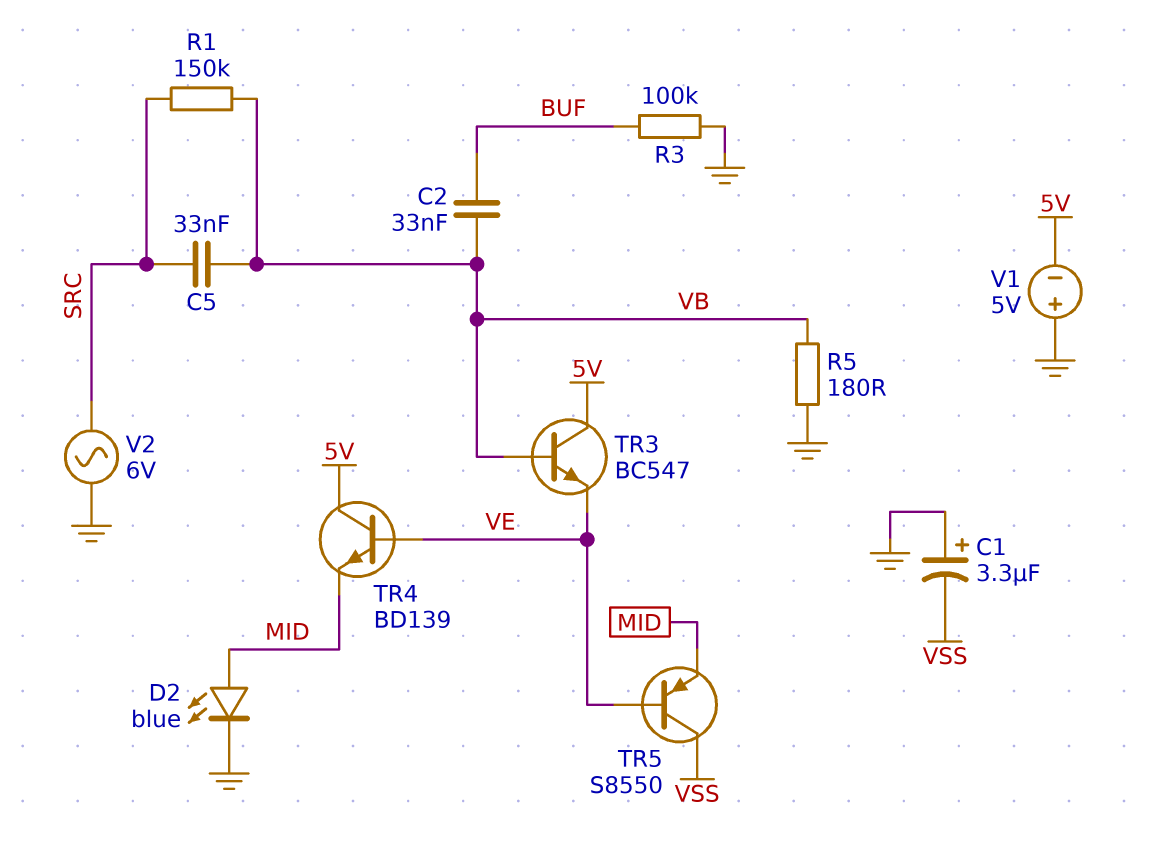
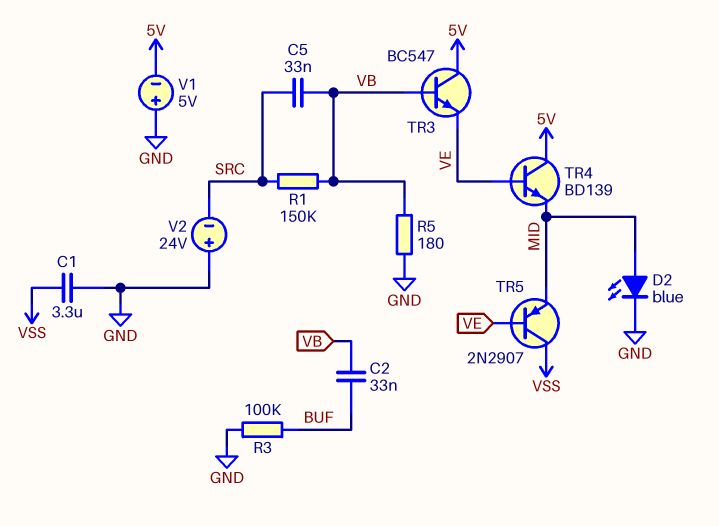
C1: 3.3uF (plus GND, minus VSS) -> 3.3uF (GND, VSS)
TR5: PNP S8550 (B VE, C VSS, E MID) -> PNP 2N2907 (B VE, C VSS, E MID)
V2: AC 6V (GND, SRC) -> 24V (plus GND, minus SRC)

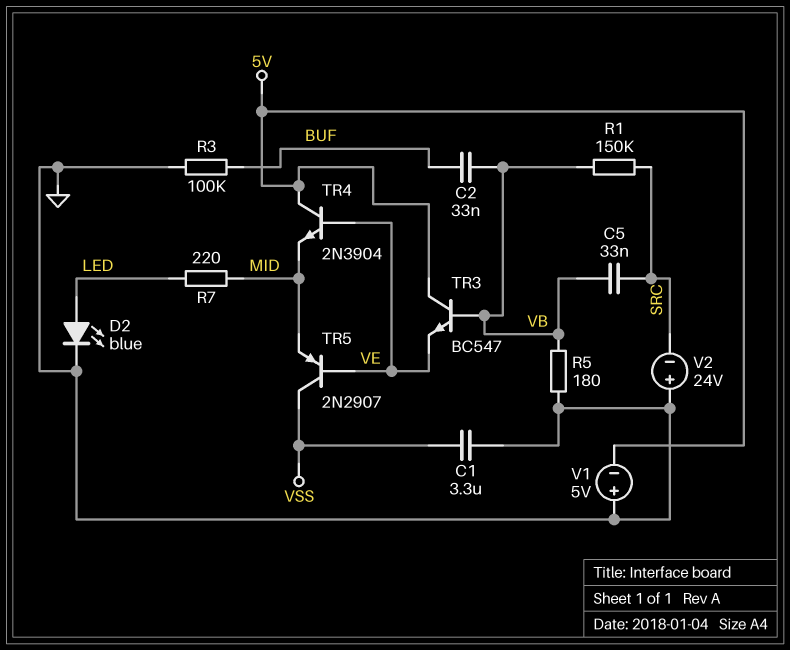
D2: LED blue (A MID, K GND) -> LED blue (A LED, K GND)
R7: none -> 220 (LED, MID)
TR4: NPN BD139 (B VE, C 5V, E MID) -> NPN 2N3904 (B VE, C 5V, E MID)

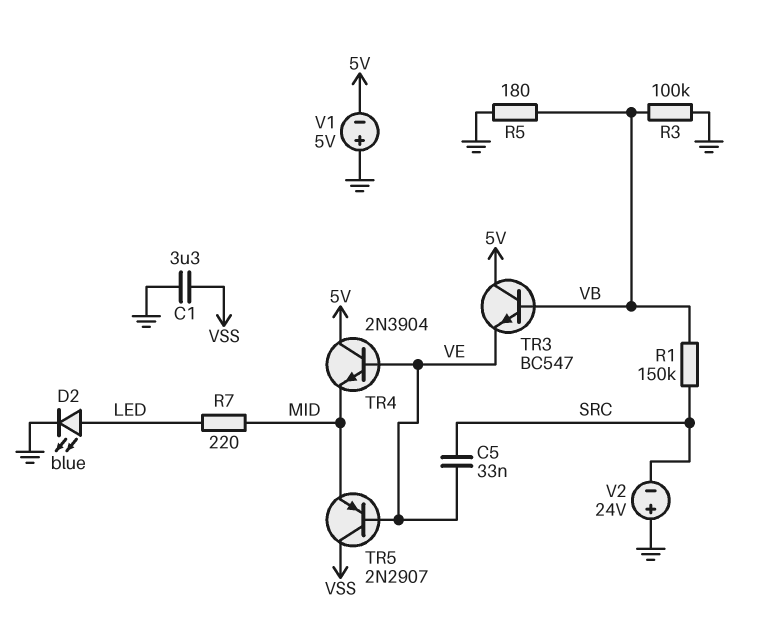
C2: 33nF (BUF, VB) -> none
C5: 33nF (SRC, VB) -> 33nF (SRC, VE)
R3: 100k (BUF, GND) -> 100k (GND, VB)

